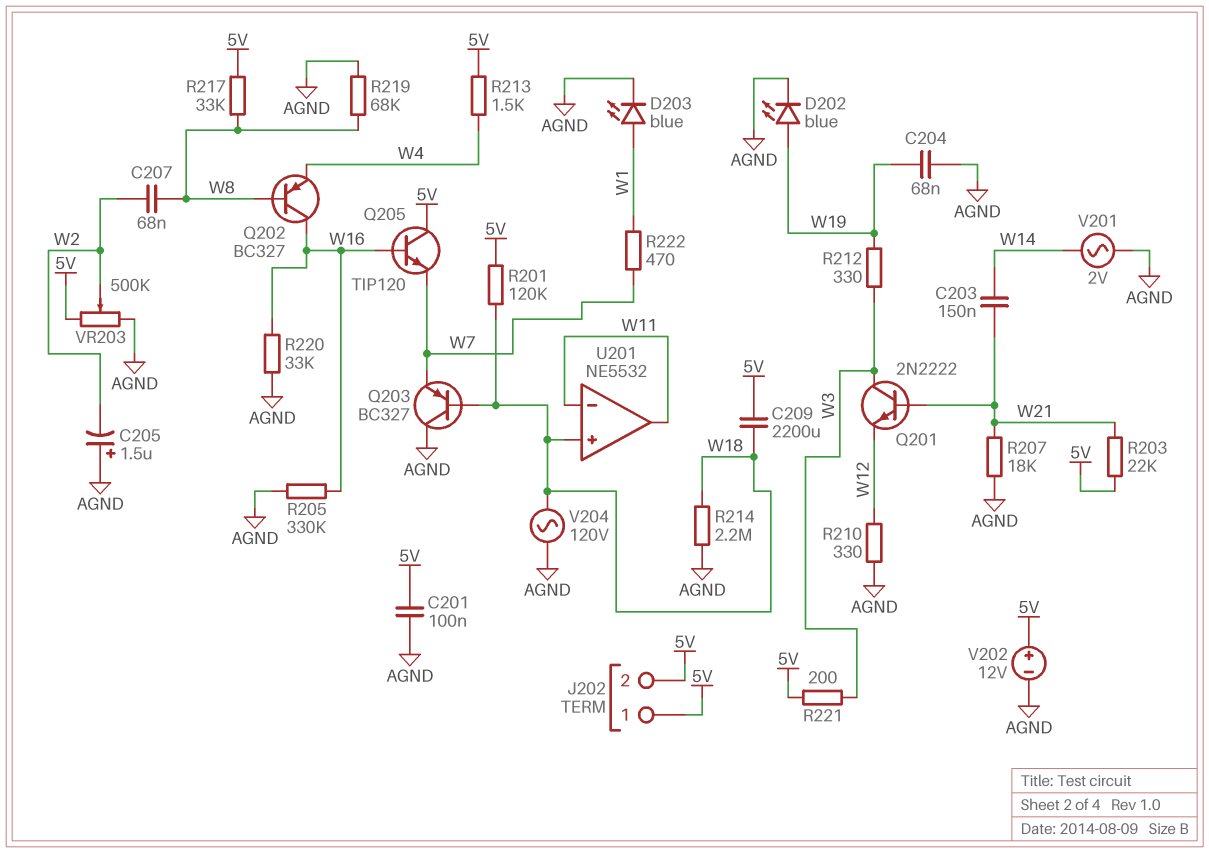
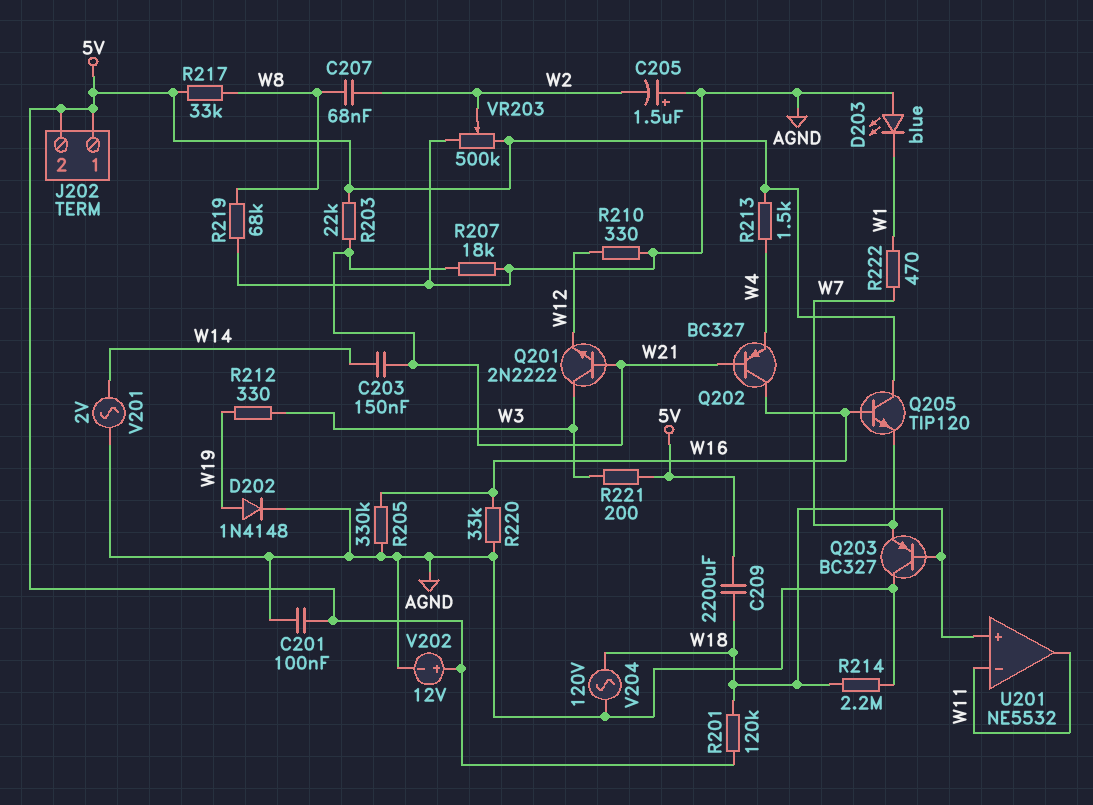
C204: 68nF (AGND, W19) -> none
D202: LED blue (A W19, K AGND) -> diode 1N4148 (A W19, K AGND)
D203: LED blue (A W1, K AGND) -> LED blue (A AGND, K W1)
Q202: PNP BC327 (B W8, C W16, E W4) -> PNP BC327 (B W21, C W16, E W4)

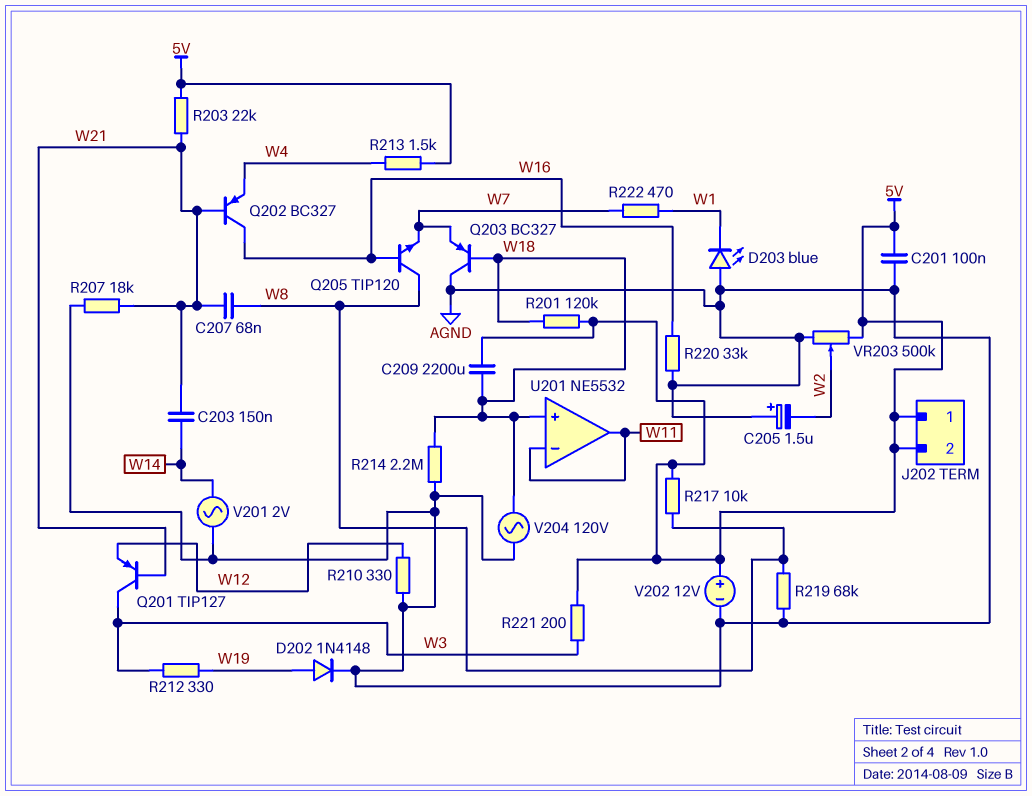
C207: 68nF (W2, W8) -> 68nF (W8, W21)
Q201: NPN 2N2222 (B W21, C W3, E W12) -> PNP TIP127 (B W21, C W3, E W12)
Q205: NPN TIP120 (B W16, C 5V, E W7) -> NPN TIP120 (B W16, C W8, E W7)
R205: 330k (AGND, W16) -> none
R217: 33k (5V, W8) -> 10k (5V, W8)

